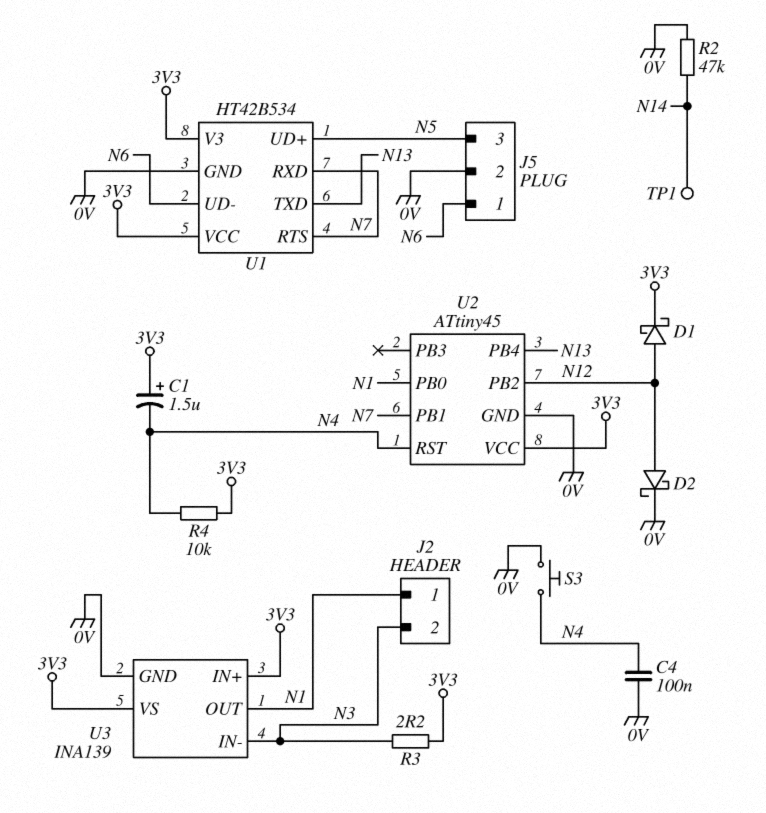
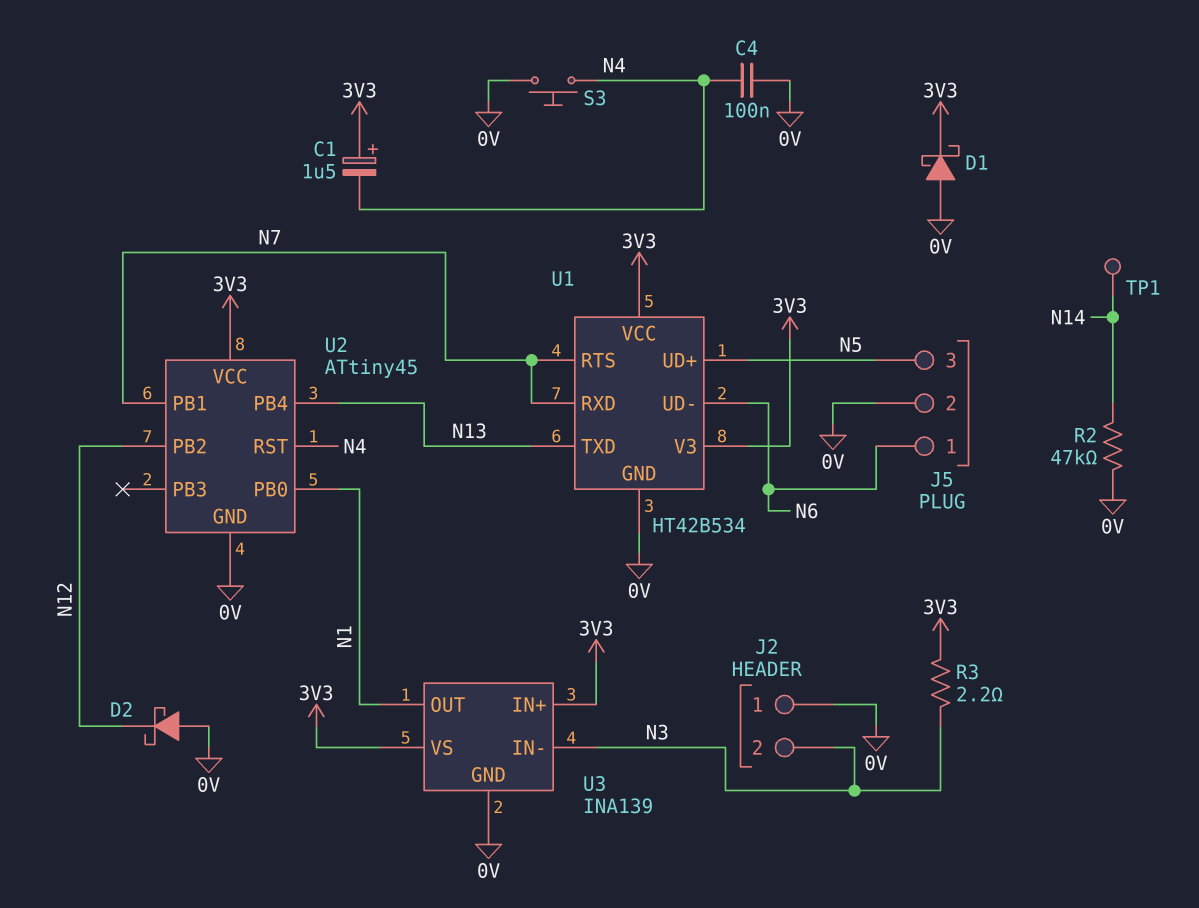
D1: schottky (A N12, K 3V3) -> schottky (A 0V, K 3V3)
D2: schottky (A N12, K 0V) -> schottky (A 0V, K N12)
J2 pin 1: N1 -> 0V
R4: 10k (3V3, N4) -> none

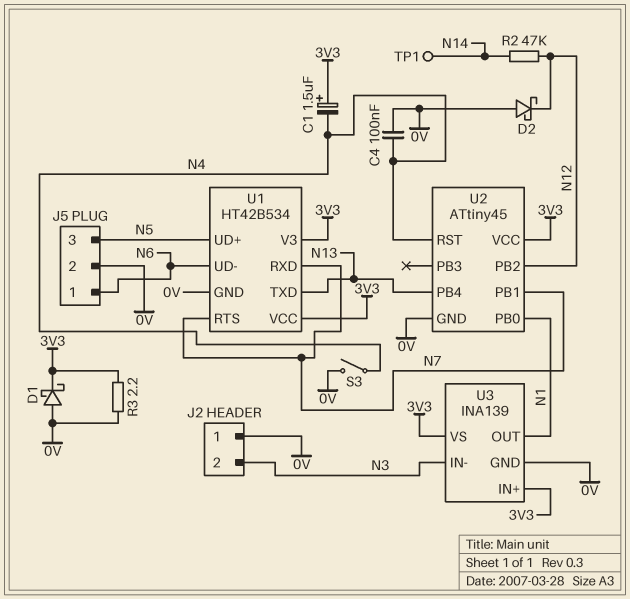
R2: 47k (0V, N14) -> 47k (N12, N14)
R3: 2.2 (3V3, N3) -> 2.2 (0V, 3V3)
S3: button (0V, N4) -> switch (0V, N4)

